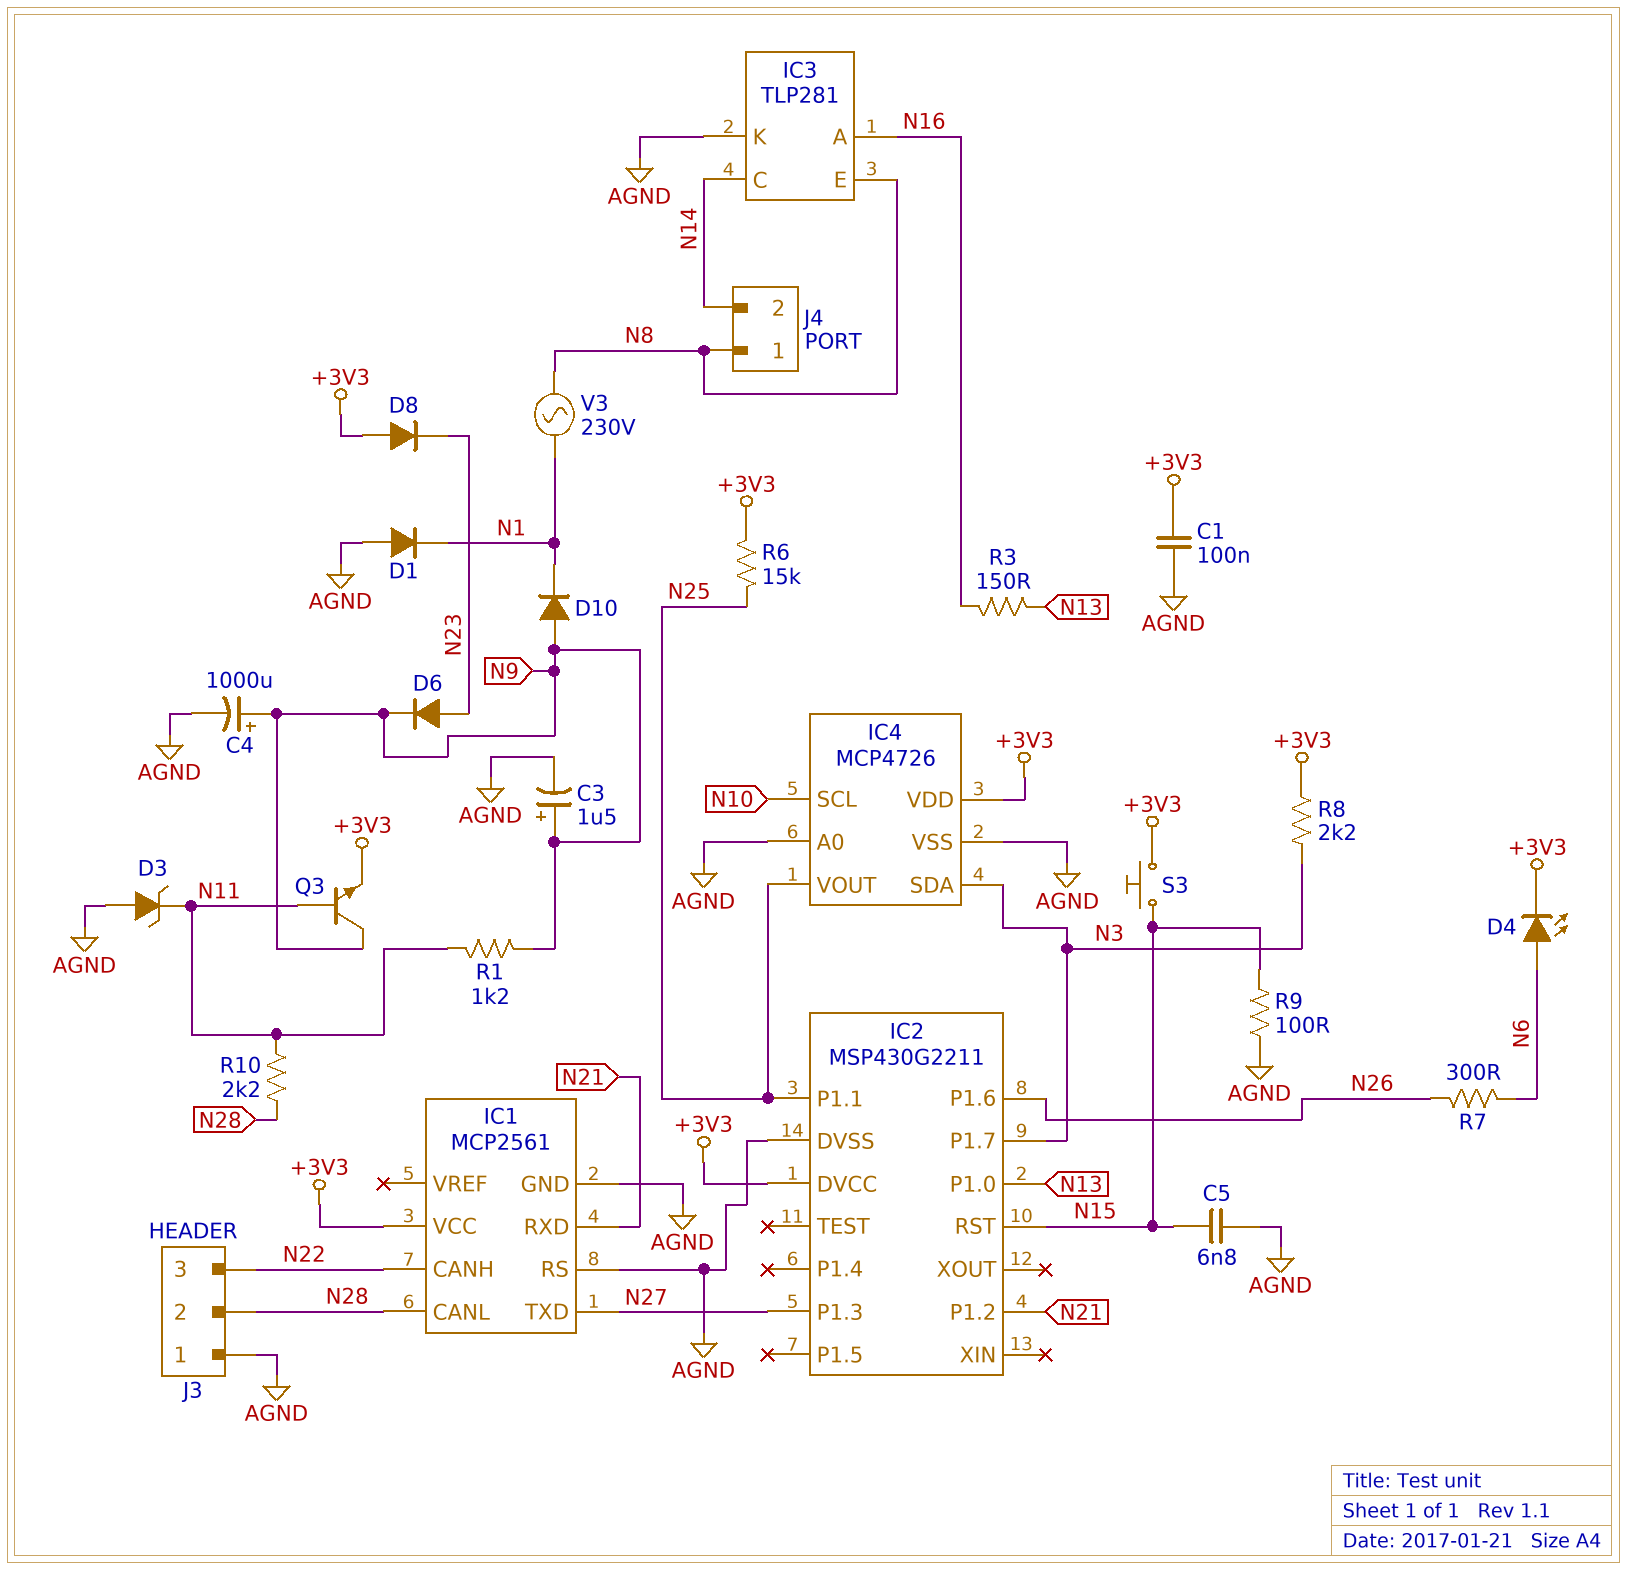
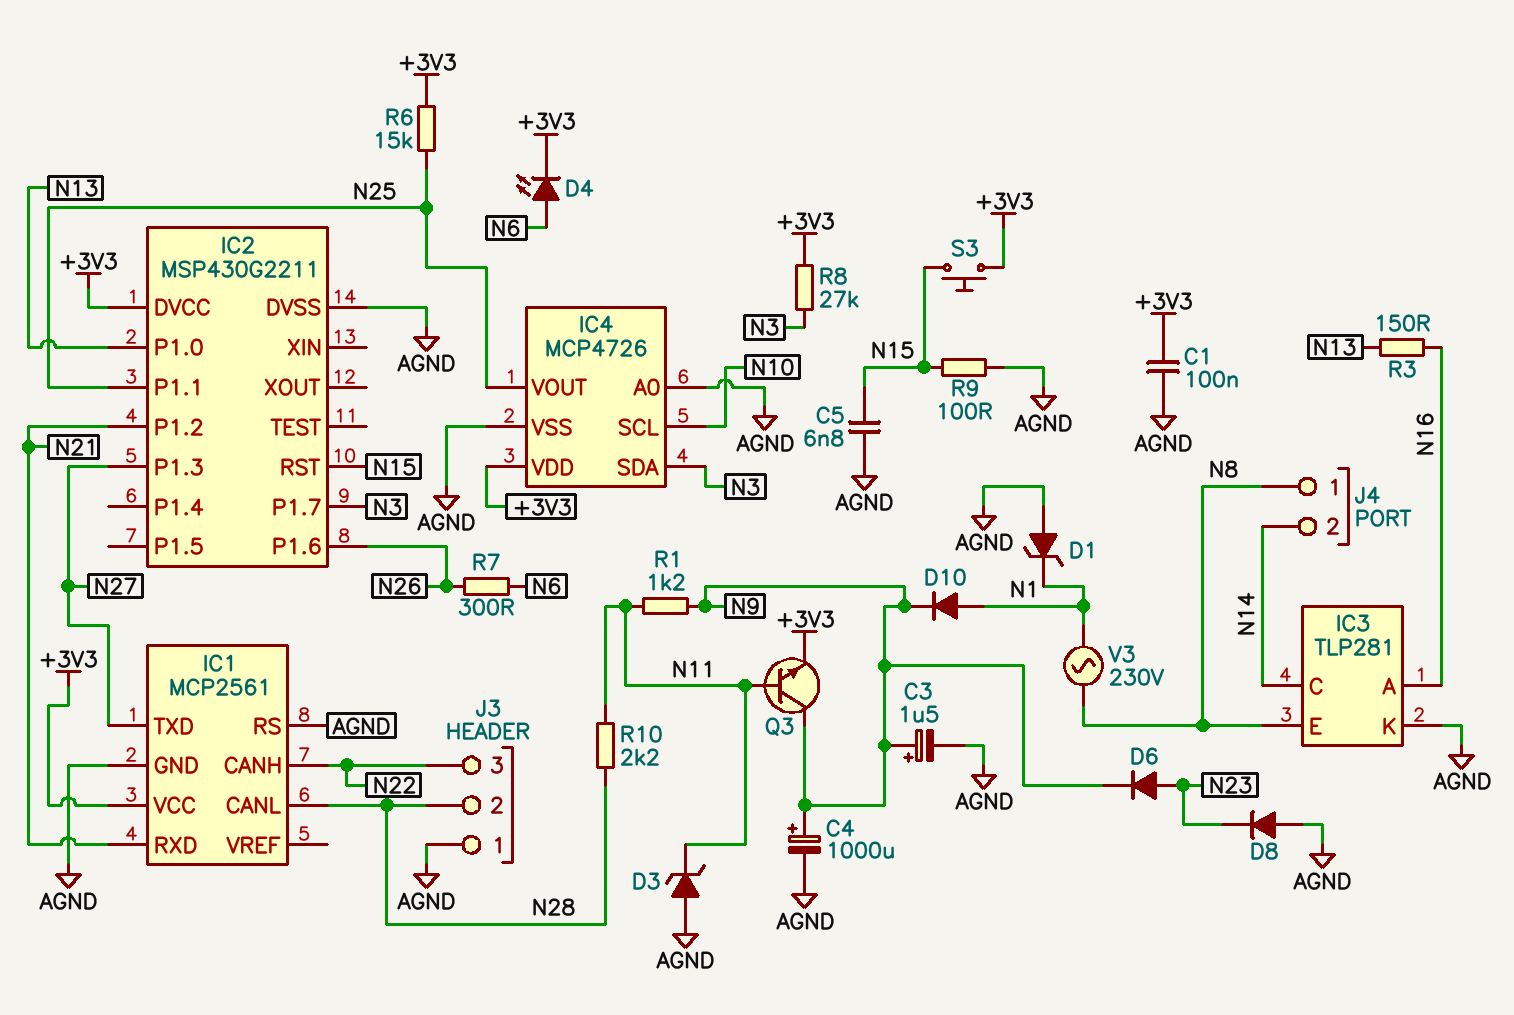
D1: diode (A AGND, K N1) -> zener (A AGND, K N1)
D8: diode (A +3V3, K N23) -> diode (A AGND, K N23)
D10: diode (A N9, K N1) -> diode (A N1, K N9)
R8: 2.2k (+3V3, N3) -> 27k (+3V3, N3)

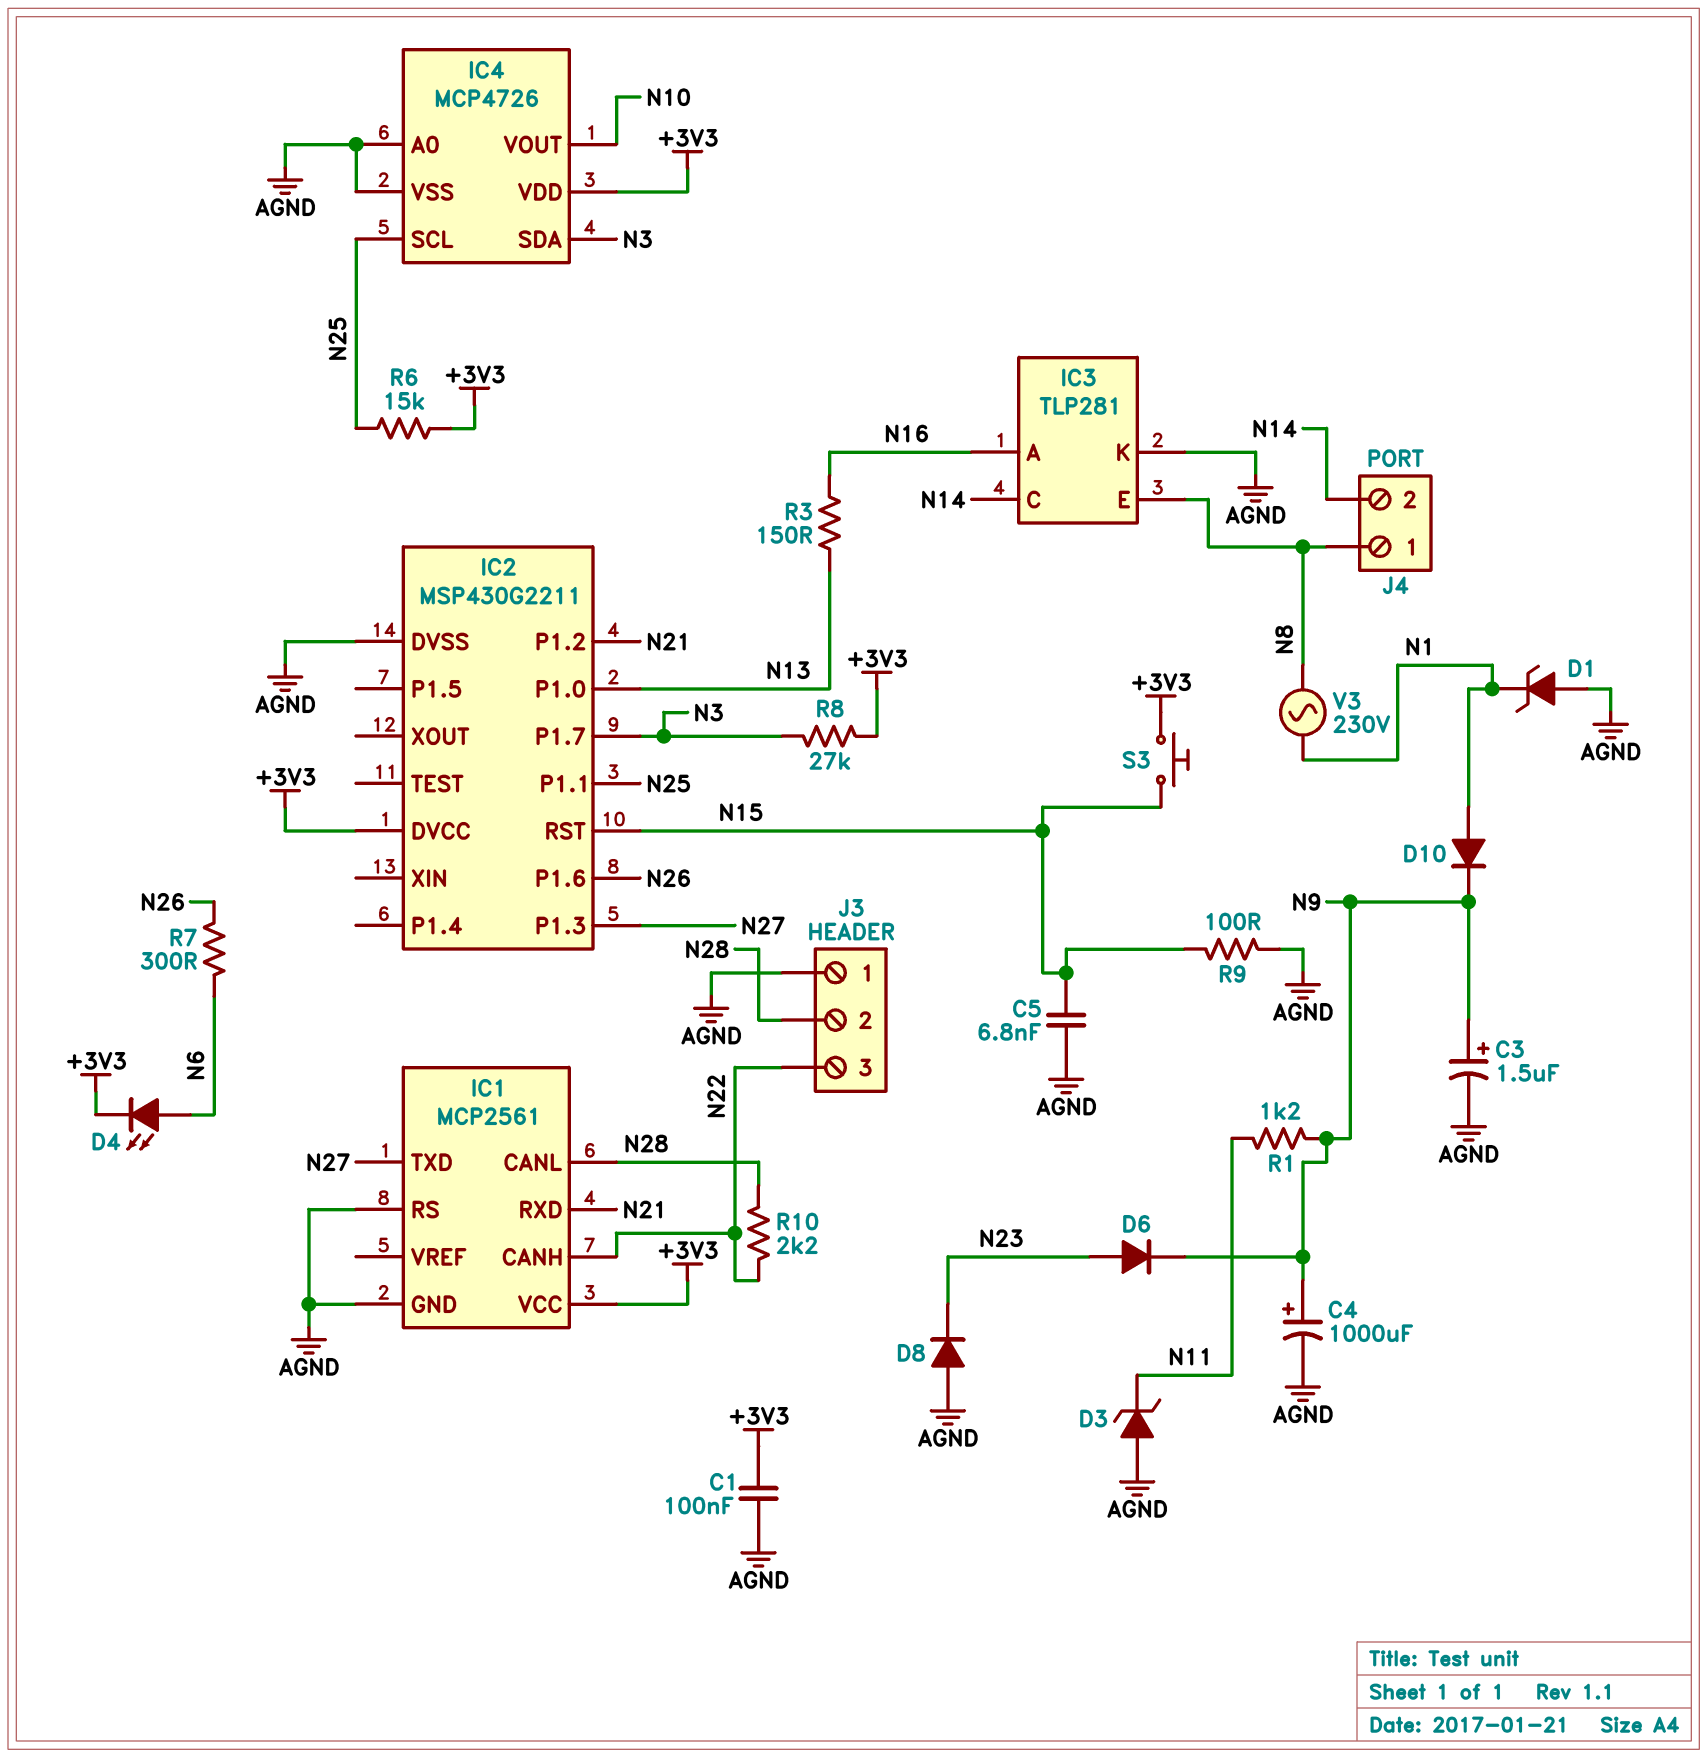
IC4 pin SCL: N10 -> N25
IC4 pin VOUT: N25 -> N10
Q3: NPN (B N11, C N9, E +3V3) -> none
R10: 2.2k (N11, N28) -> 2.2k (N22, N28)

